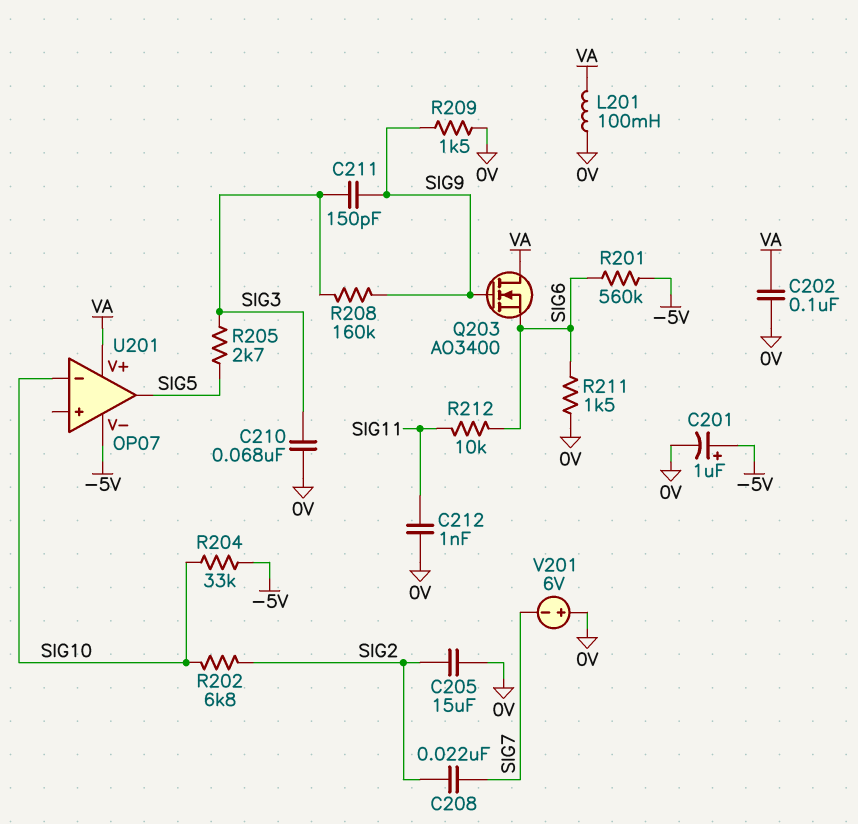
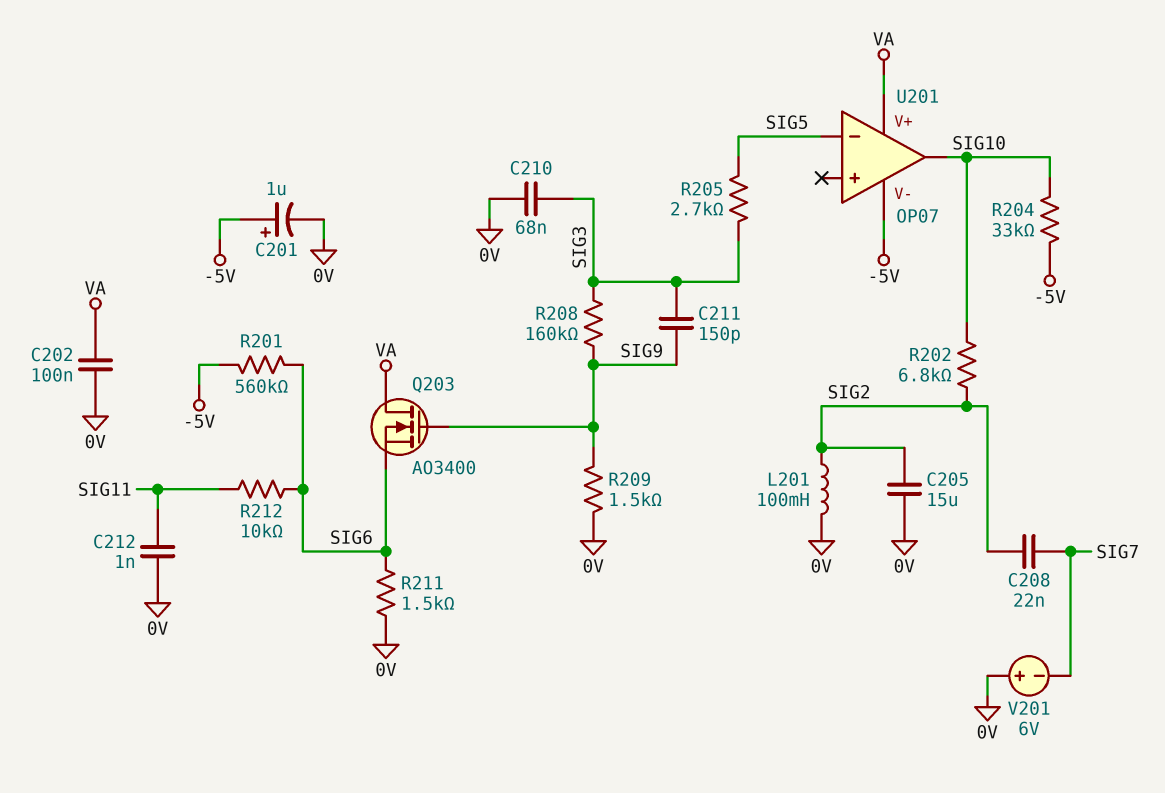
L201: 100mH (0V, VA) -> 100mH (0V, SIG2)
U201 pin in-: SIG10 -> SIG5
U201 pin out: SIG5 -> SIG10

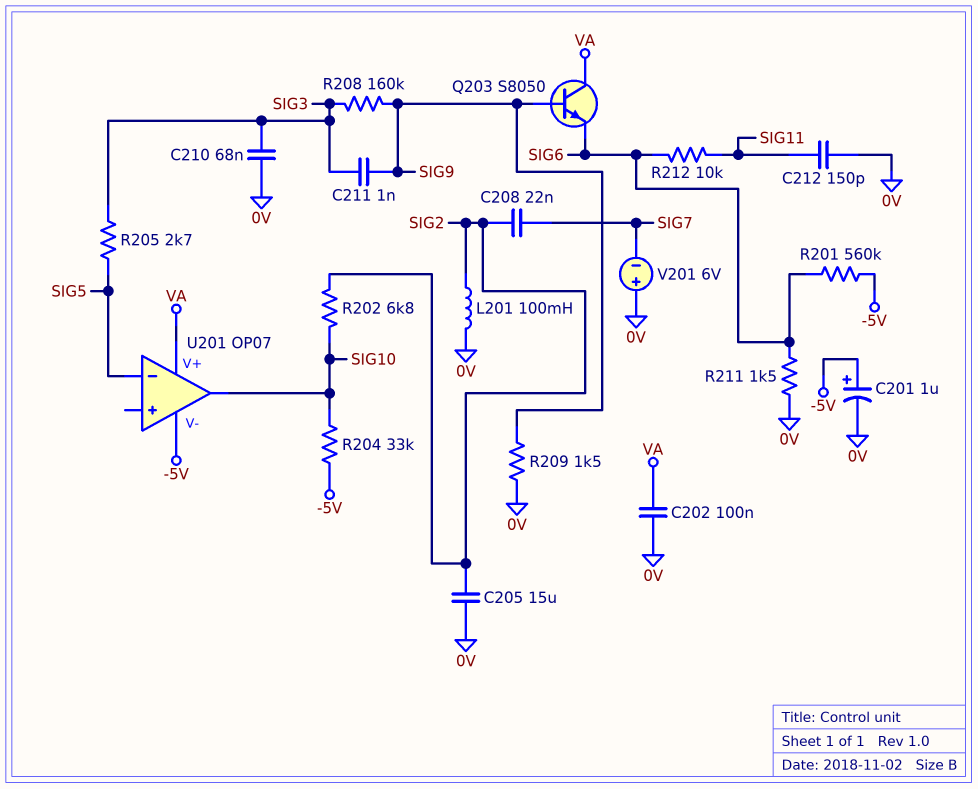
C211: 150pF (SIG3, SIG9) -> 1nF (SIG3, SIG9)
C212: 1nF (0V, SIG11) -> 150pF (0V, SIG11)
Q203: NMOS AO3400 (G SIG9, D VA, S SIG6) -> NPN S8050 (B SIG9, C VA, E SIG6)

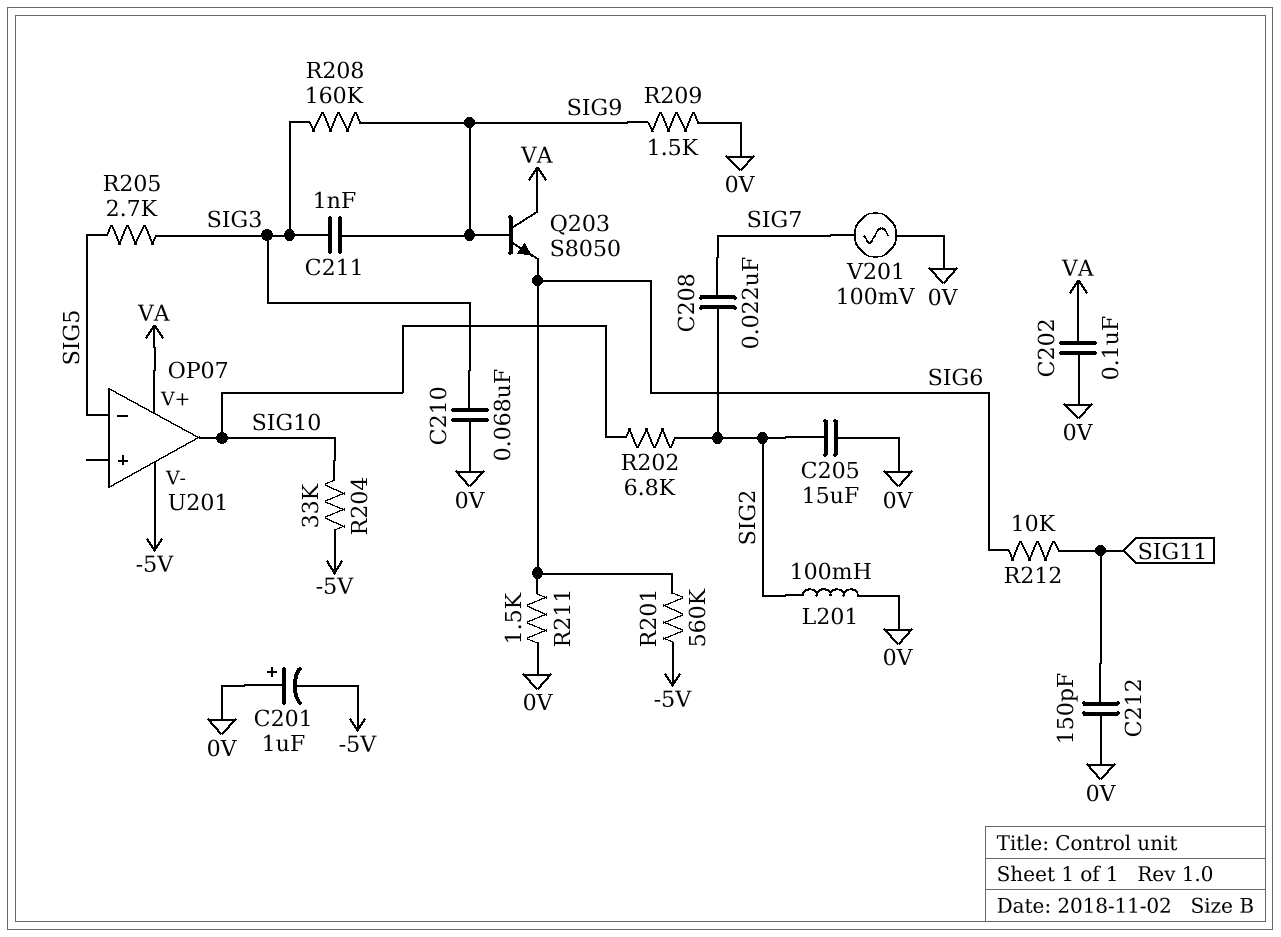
C201: 1uF (plus -5V, minus 0V) -> 1uF (plus 0V, minus -5V)
V201: 6V (plus 0V, minus SIG7) -> AC 100mV (0V, SIG7)

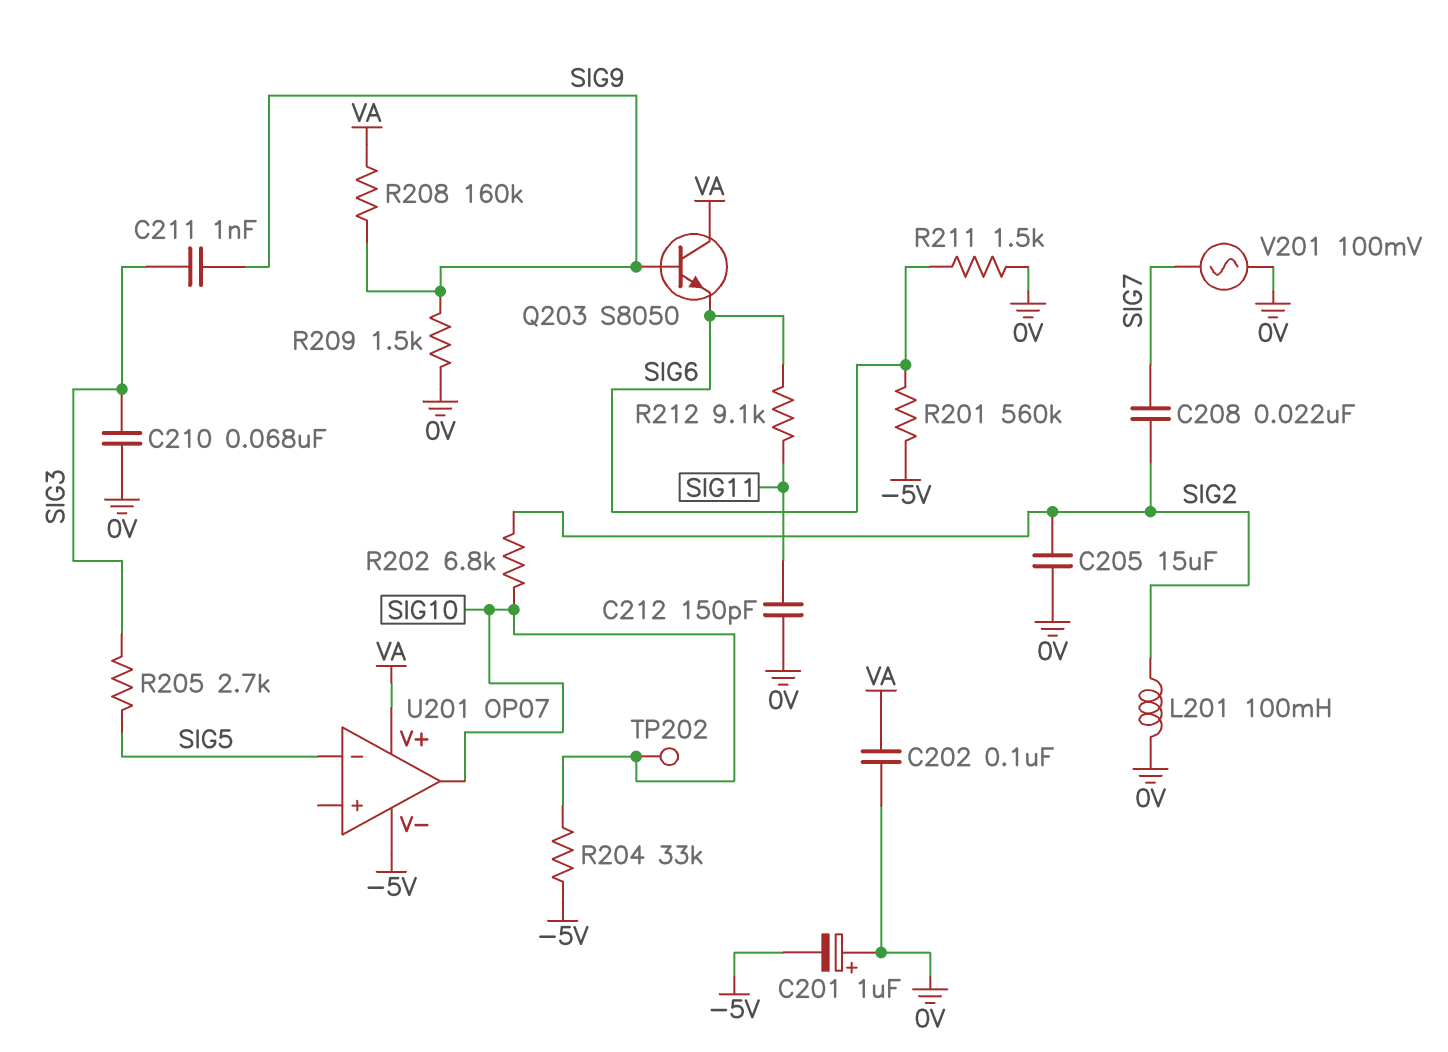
R208: 160k (SIG3, SIG9) -> 160k (SIG9, VA)
R212: 10k (SIG6, SIG11) -> 9.1k (SIG6, SIG11)
TP202: none -> test point (SIG10)

